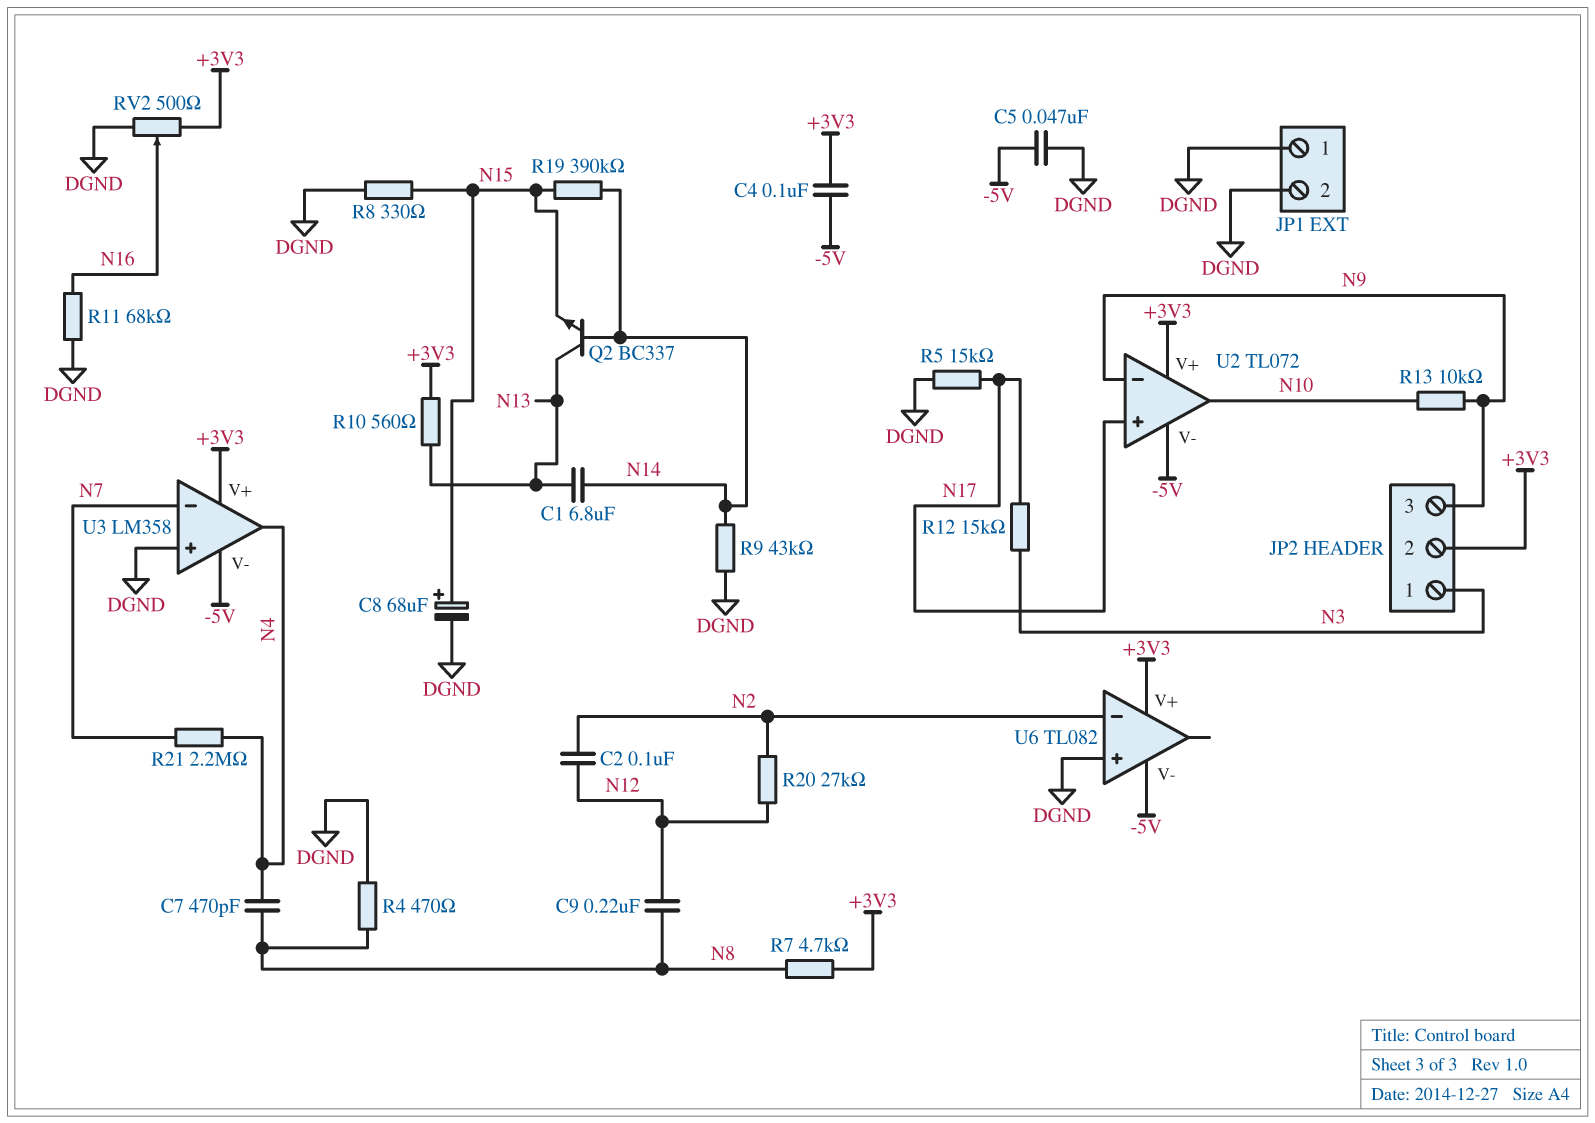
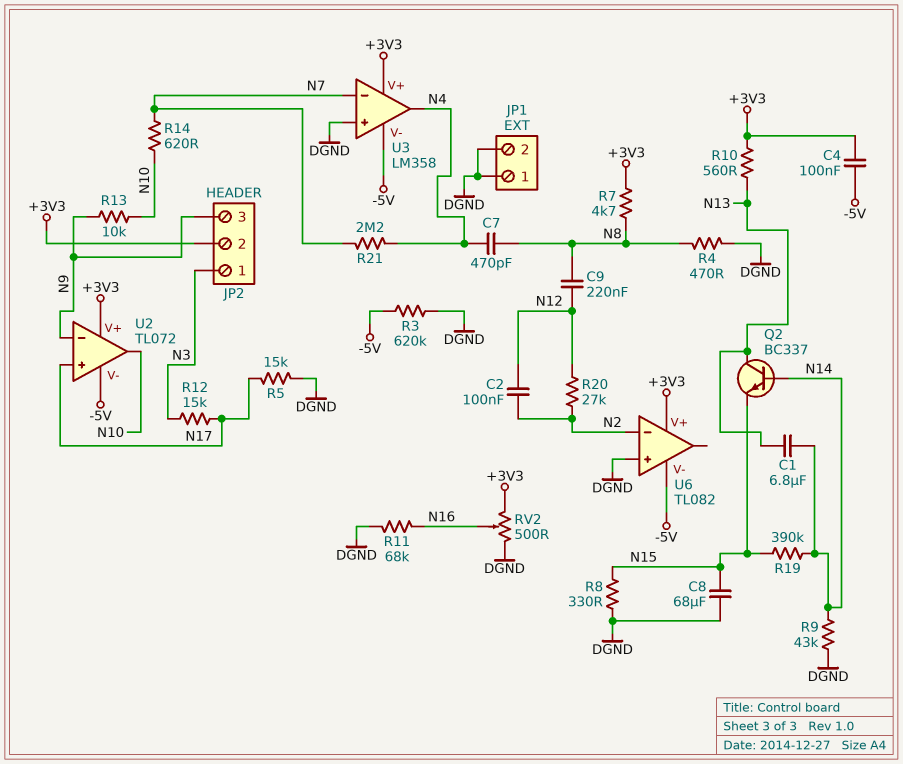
C5: 47nF (-5V, DGND) -> none
C8: 68uF (plus N15, minus DGND) -> 68uF (DGND, N15)
R3: none -> 620k (-5V, DGND)
R14: none -> 620 (N7, N10)

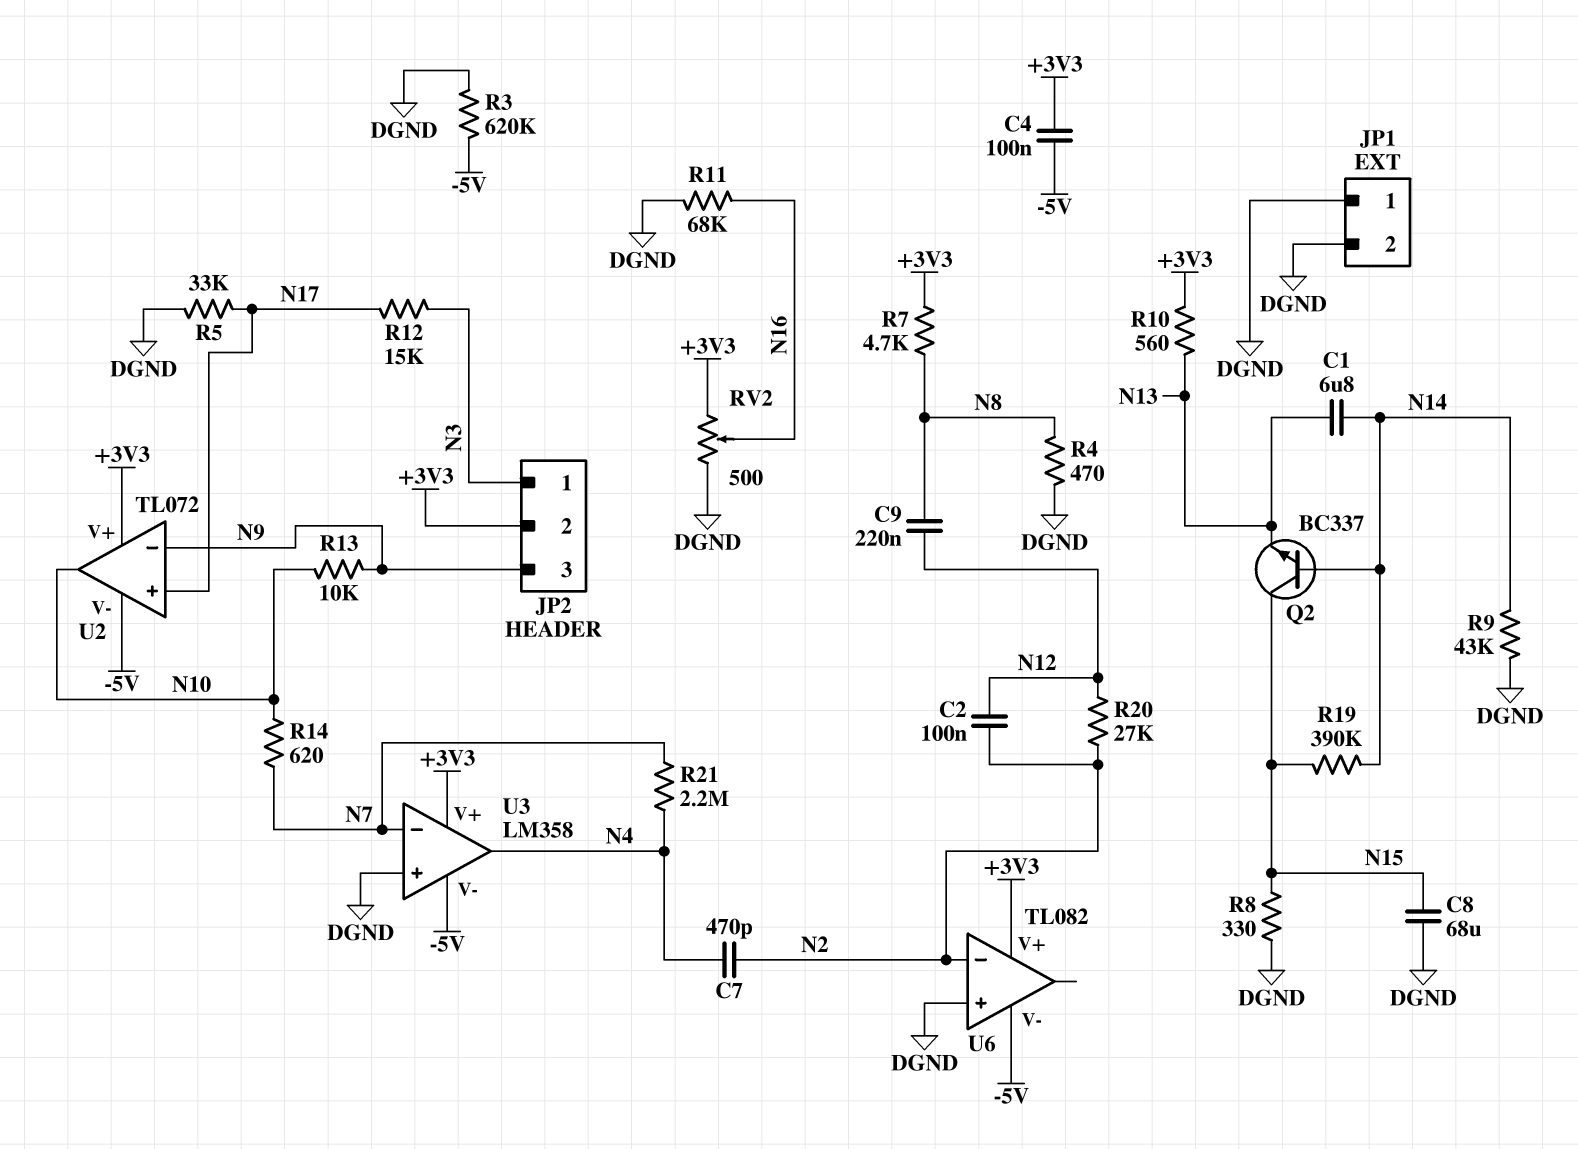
C7: 470pF (N4, N8) -> 470pF (N2, N4)
Q2: NPN BC337 (B N14, C N13, E N15) -> NPN BC337 (B N14, C N15, E N13)
R5: 15k (DGND, N17) -> 33k (DGND, N17)

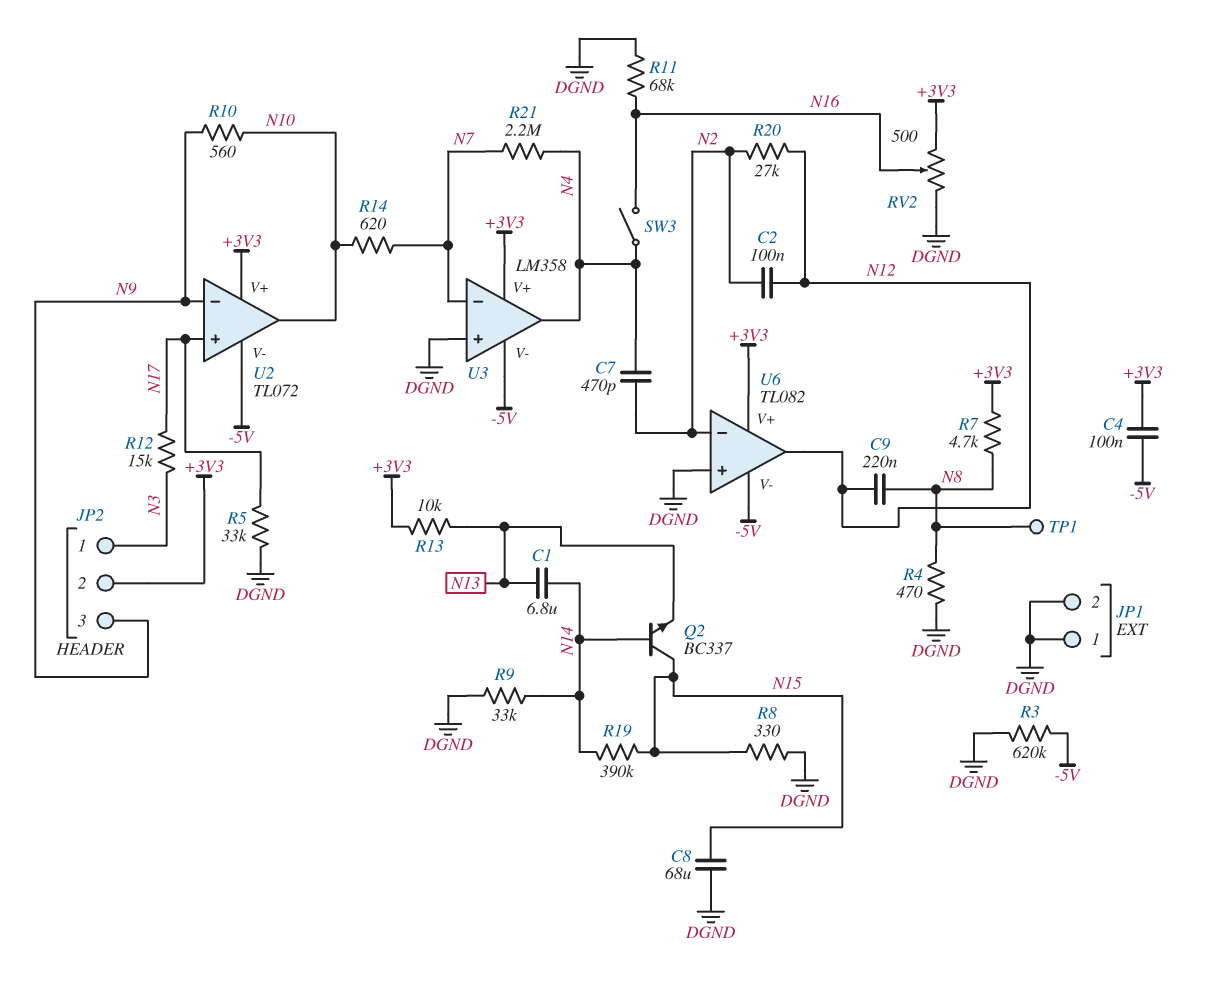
R9: 43k (DGND, N14) -> 33k (DGND, N14)
R10: 560 (+3V3, N13) -> 560 (N9, N10)
R13: 10k (N9, N10) -> 10k (+3V3, N13)
SW3: none -> switch (N4, N16)
TP1: none -> test point (N8)
U6 pin out: none -> N12

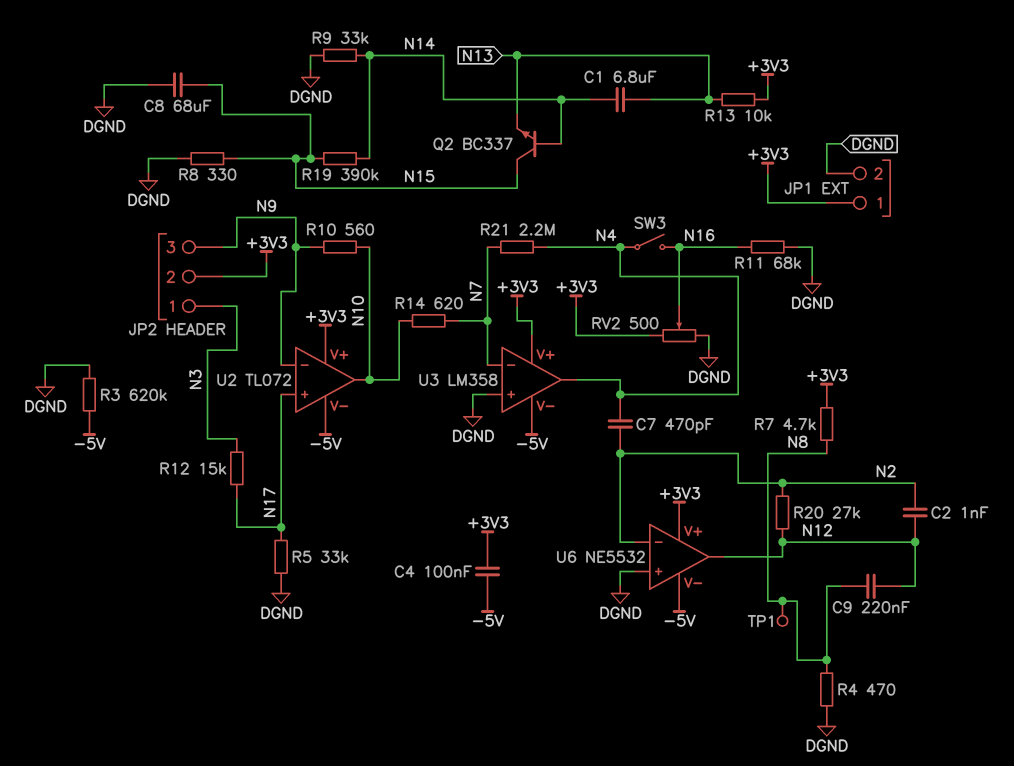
C2: 100nF (N2, N12) -> 1nF (N2, N12)
JP1 pin 1: DGND -> +3V3
U6: TL082 -> NE5532

